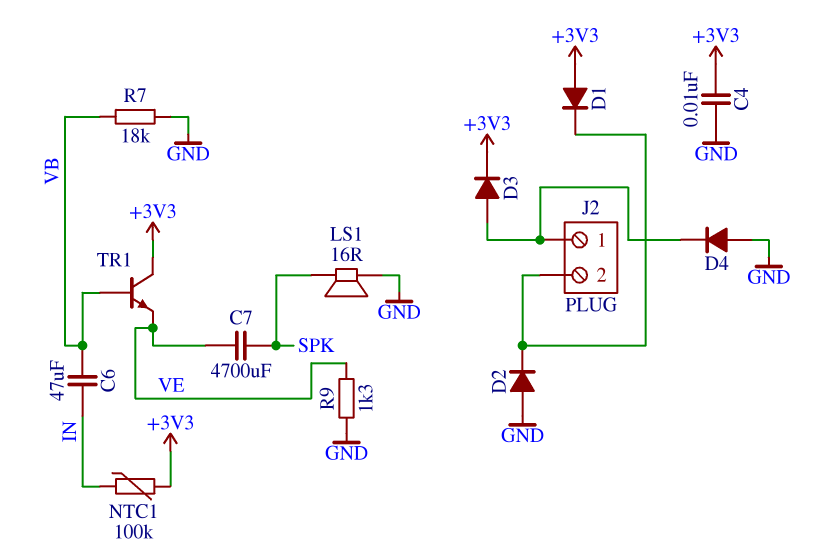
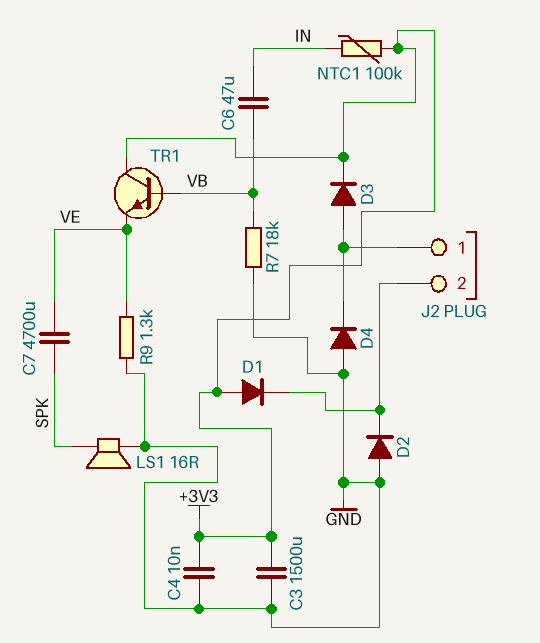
C3: none -> 1500uF (+3V3, GND)

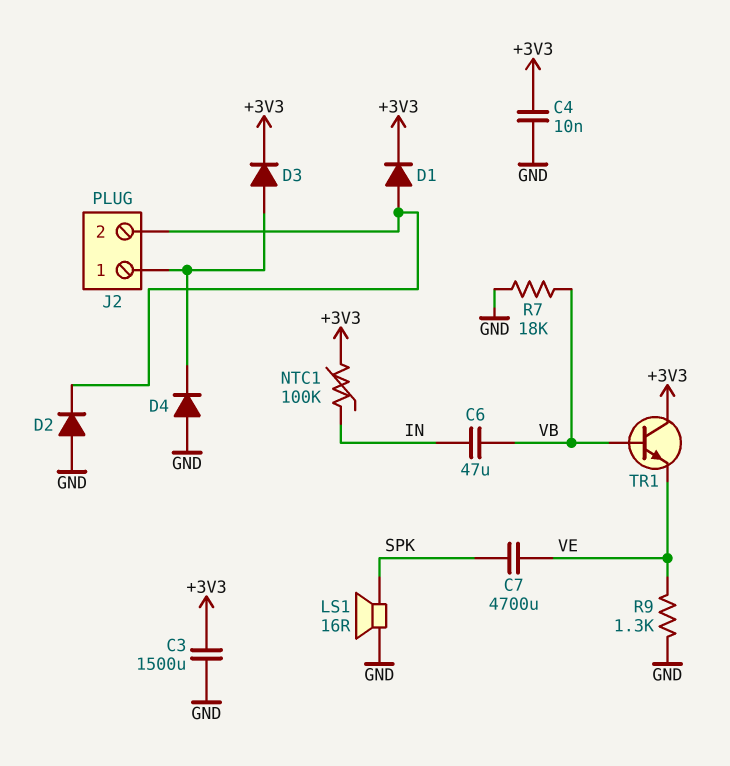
D1: diode (A +3V3, K J2/2) -> diode (A J2/2, K +3V3)

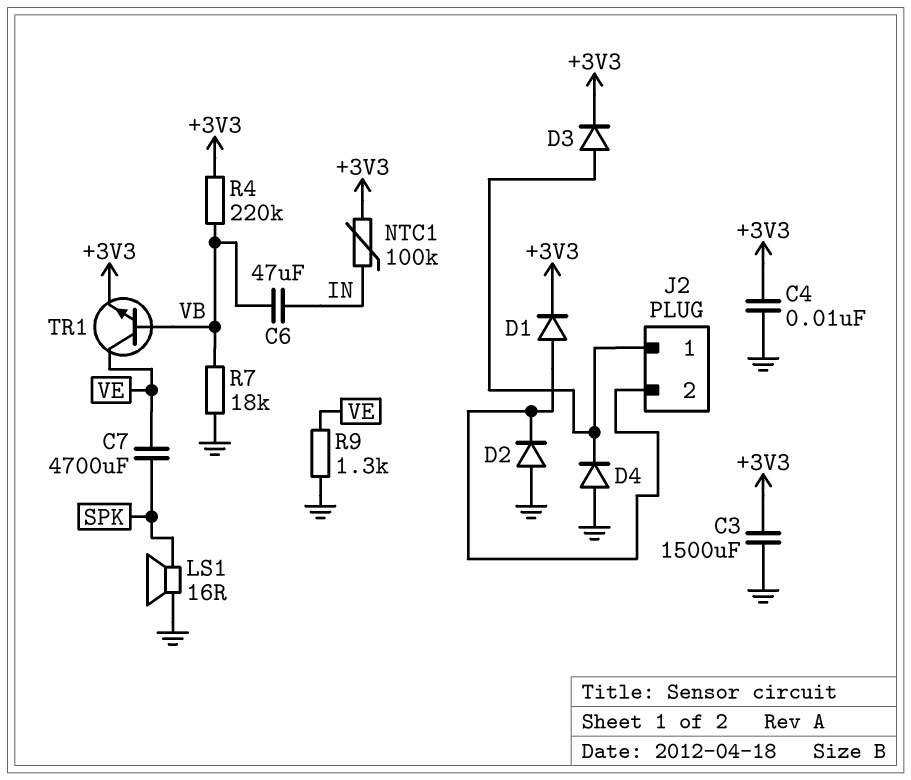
R4: none -> 220k (+3V3, VB)
TR1: NPN (B VB, C +3V3, E VE) -> NPN (B VB, C VE, E +3V3)

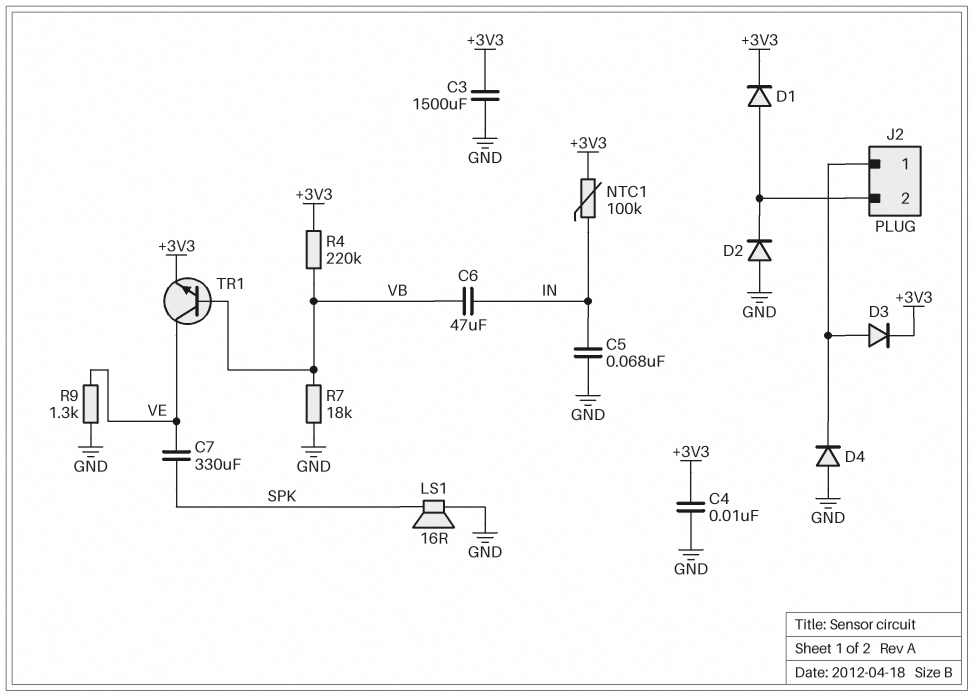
C5: none -> 68nF (GND, IN)
C7: 4700uF (SPK, VE) -> 330uF (SPK, VE)

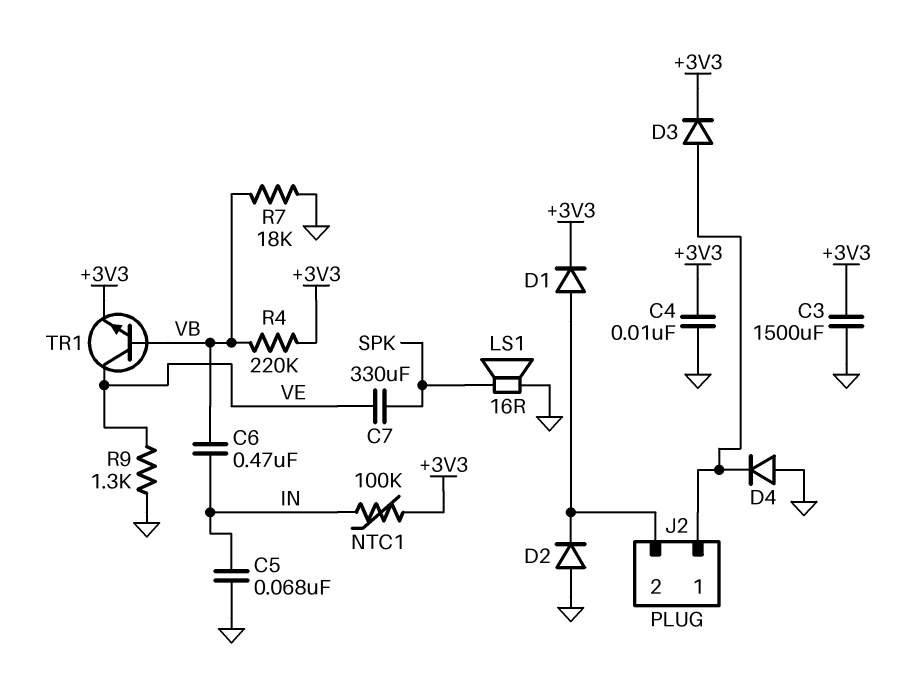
C6: 47uF (IN, VB) -> 470nF (IN, VB)

